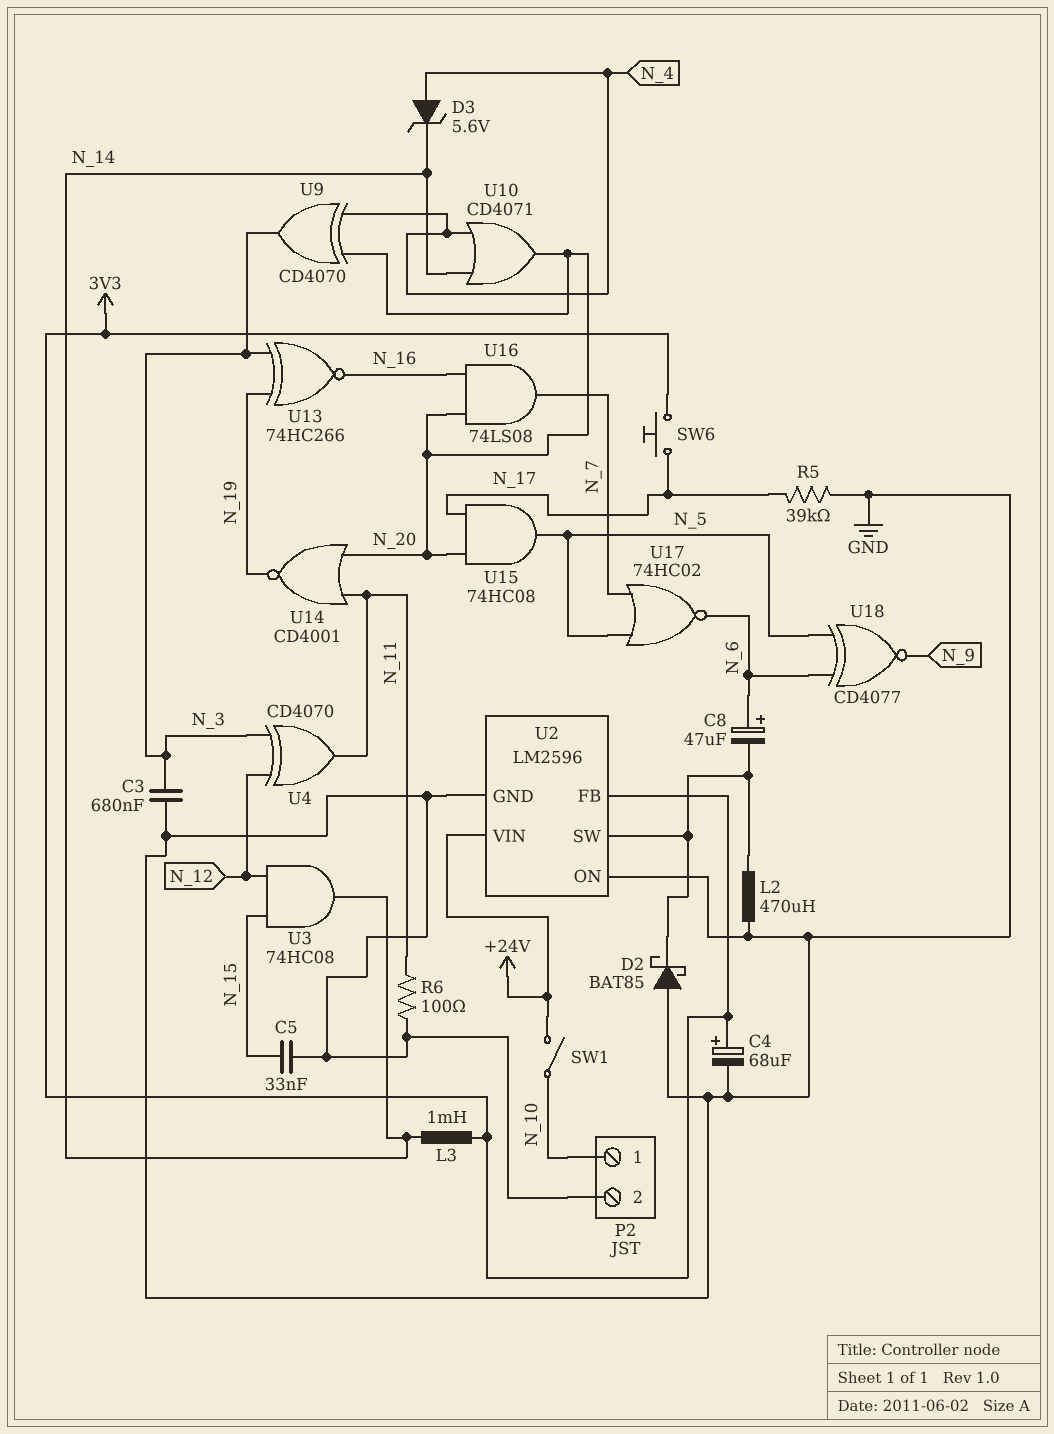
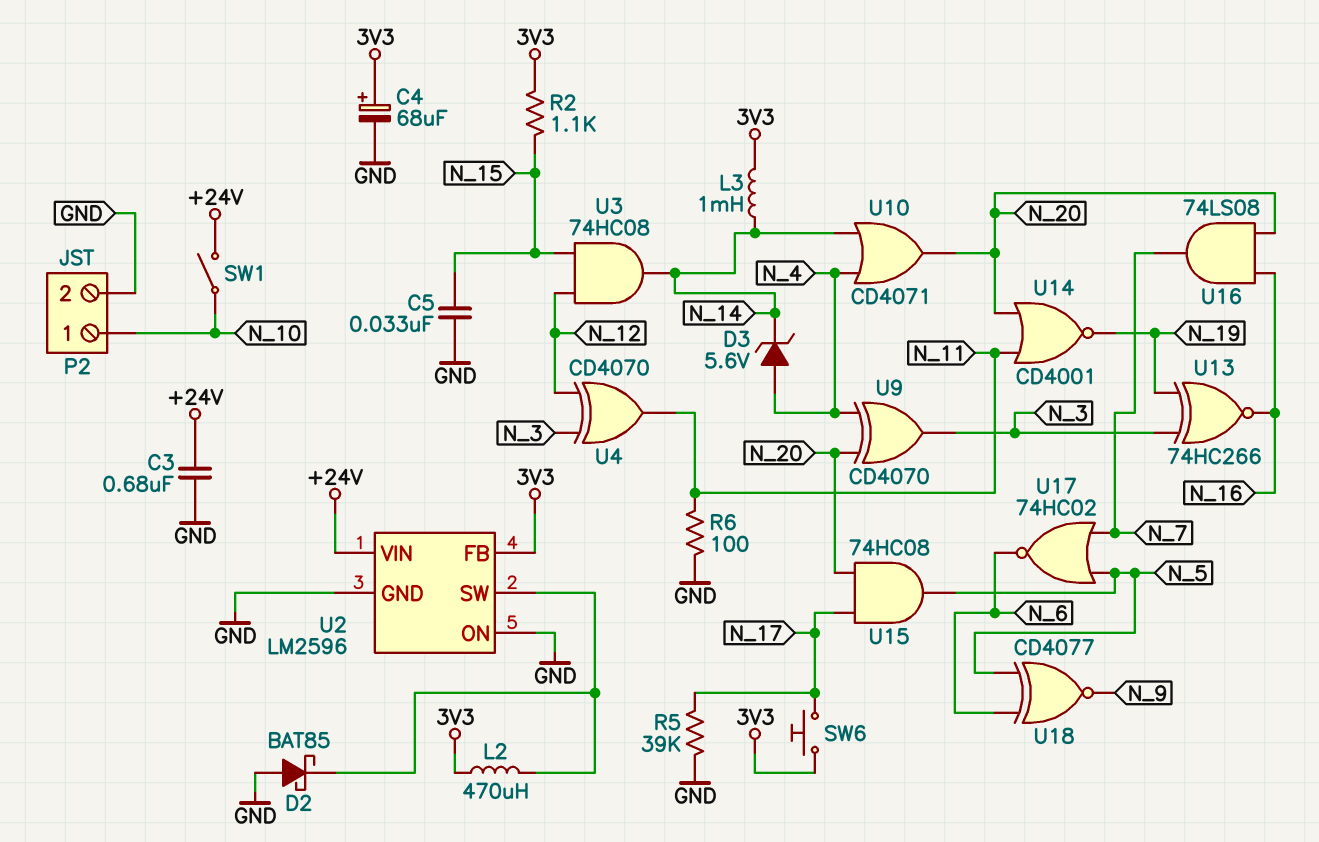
C3: 680nF (GND, N_3) -> 680nF (+24V, GND)
C8: 47uF (plus N_6, minus U2/SW) -> none
L2: 470uH (GND, U2/SW) -> 470uH (3V3, U2/SW)
R2: none -> 1.1k (3V3, N_15)

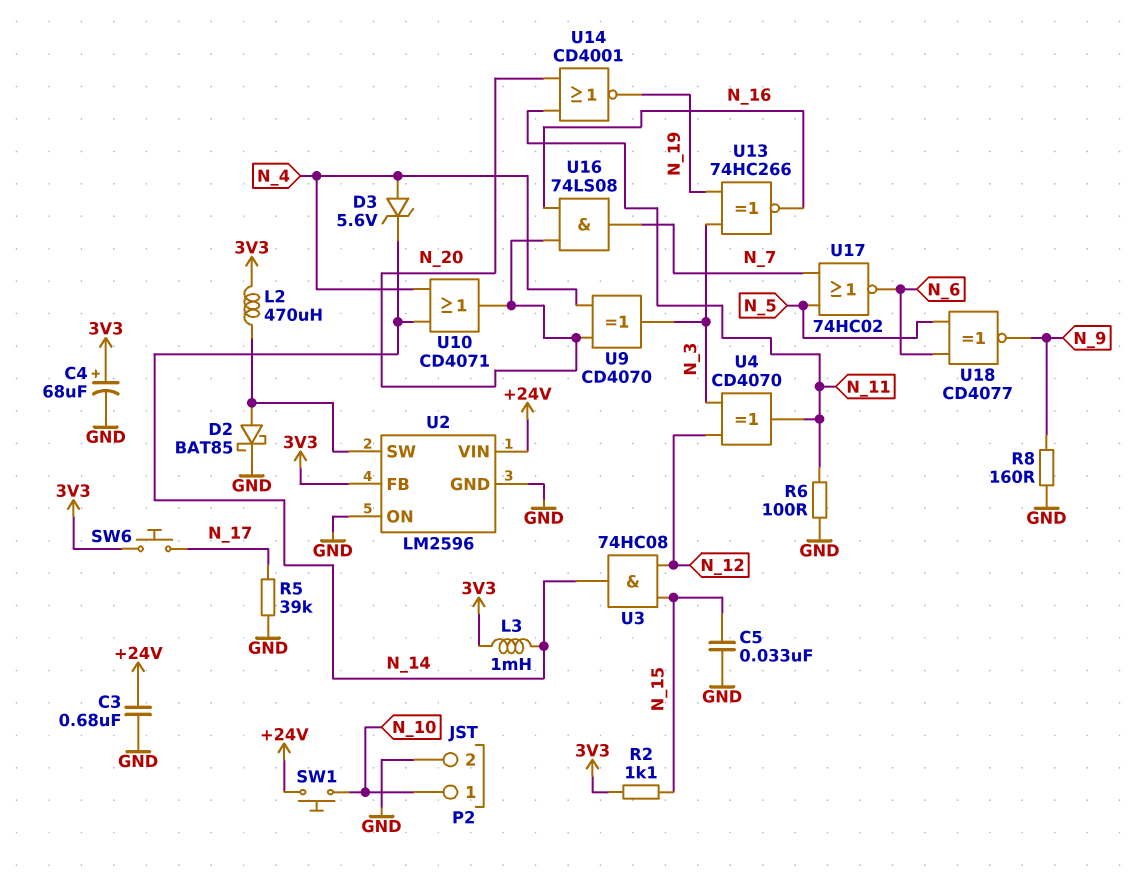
D2: schottky BAT85 (A GND, K U2/SW) -> schottky BAT85 (A U2/SW, K GND)
R8: none -> 160 (GND, N_9)
SW1: switch (+24V, N_10) -> button (+24V, N_10)
U15: AND 74HC08 (in N_17, in N_20, out N_5) -> none

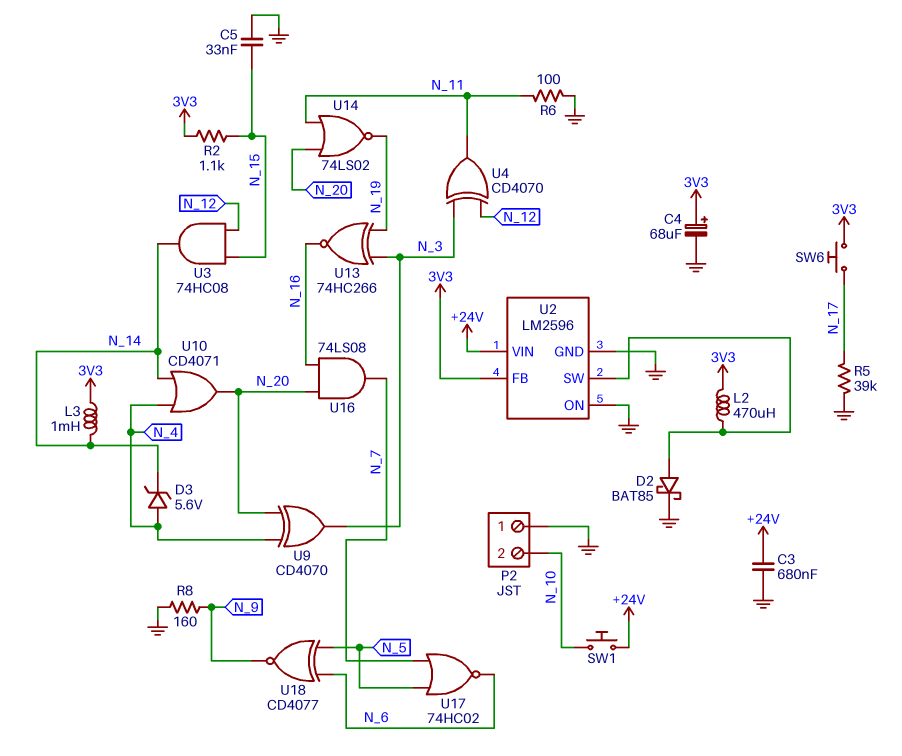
P2 pin 1: N_10 -> GND
P2 pin 2: GND -> N_10
U14: NOR CD4001 (in N_11, in N_20, out N_19) -> NOR 74LS02 (in N_11, in N_20, out N_19)

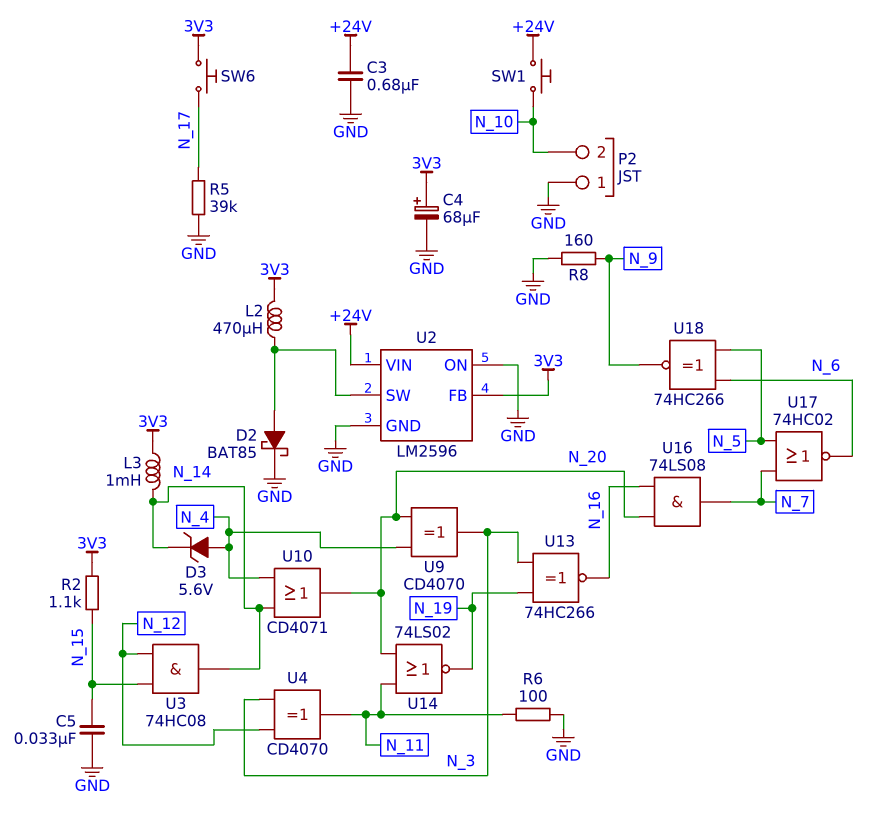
U18: XNOR CD4077 (in N_5, in N_6, out N_9) -> XNOR 74HC266 (in N_5, in N_6, out N_9)

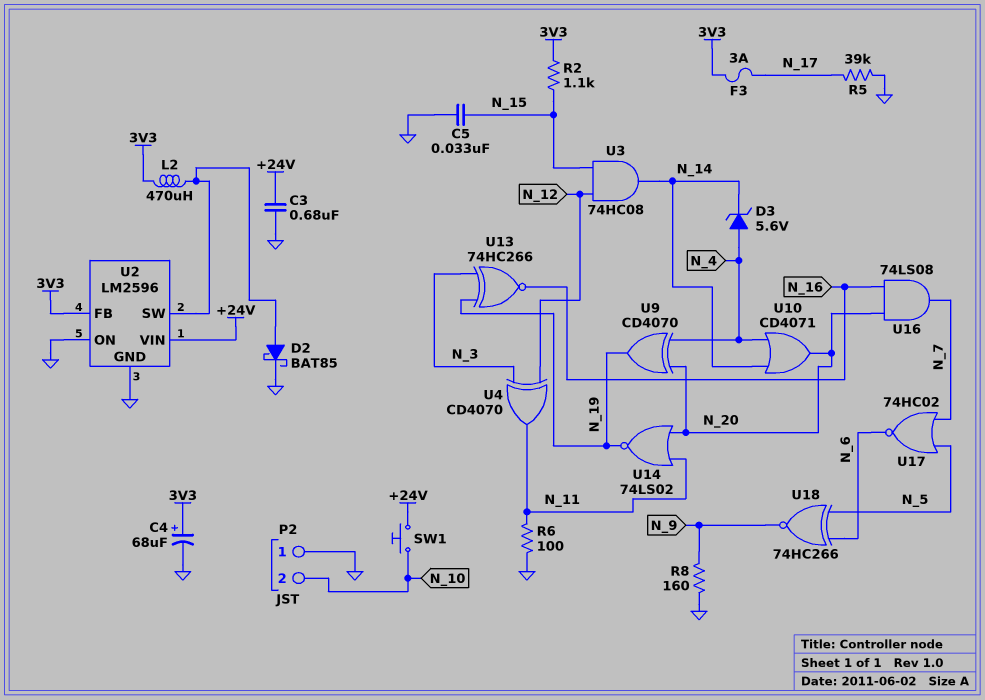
F3: none -> 3A (3V3, N_17)
L3: 1mH (3V3, N_14) -> none
SW6: button (3V3, N_17) -> none
U9: XOR CD4070 (in N_4, in N_20, out N_3) -> XOR CD4070 (in N_4, in N_20, out N_19)

